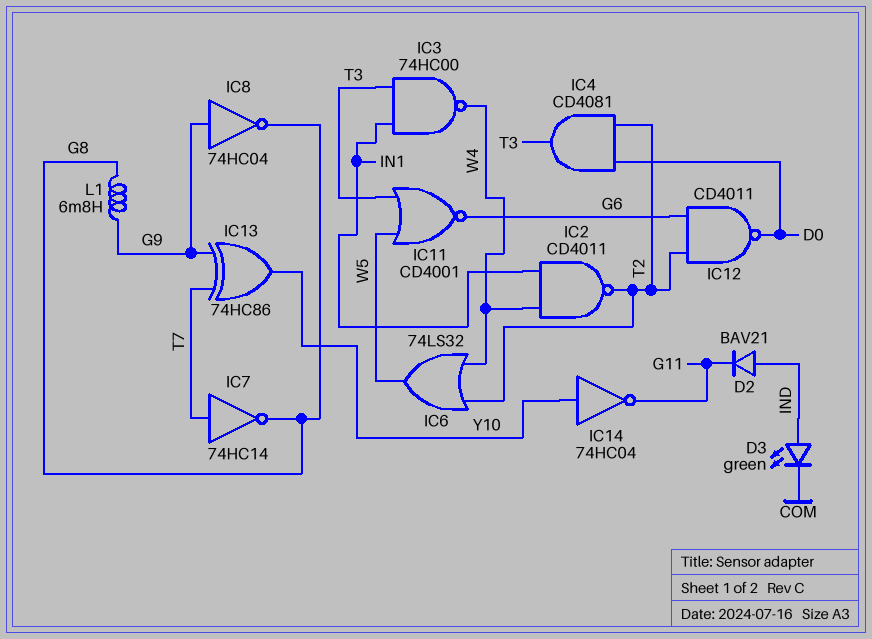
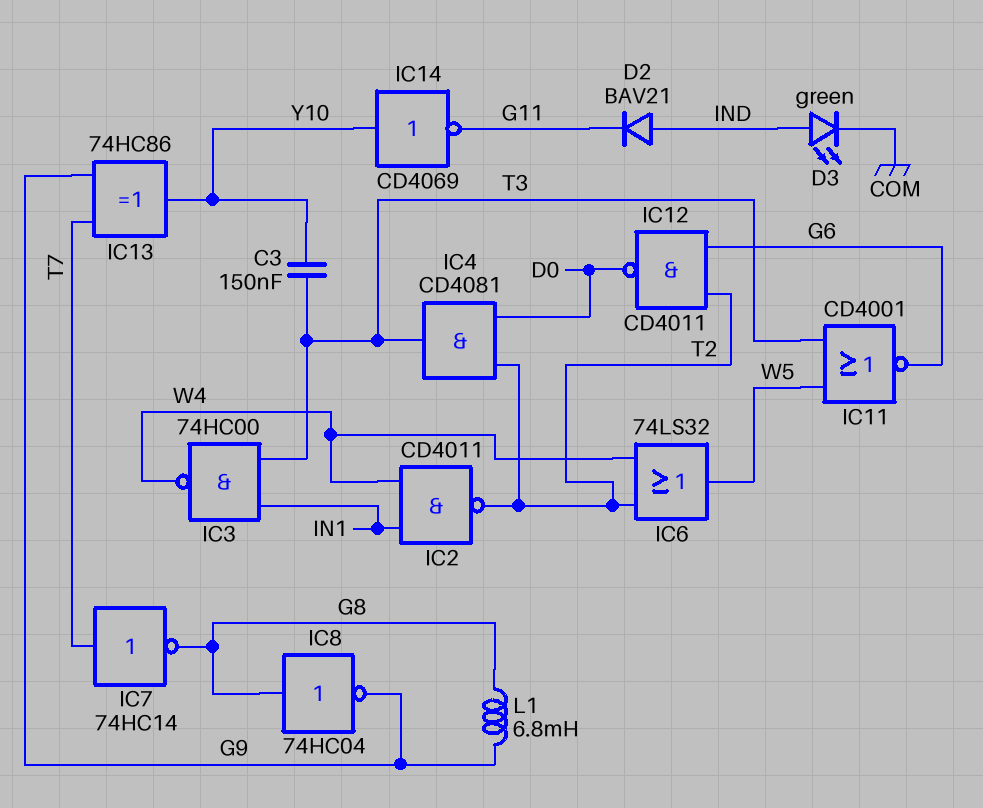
C3: none -> 150nF (T3, Y10)
IC8: NOT 74HC04 (in G9, out G8) -> NOT 74HC04 (in G8, out G9)
IC14: NOT 74HC04 (in Y10, out G11) -> NOT CD4069 (in Y10, out G11)

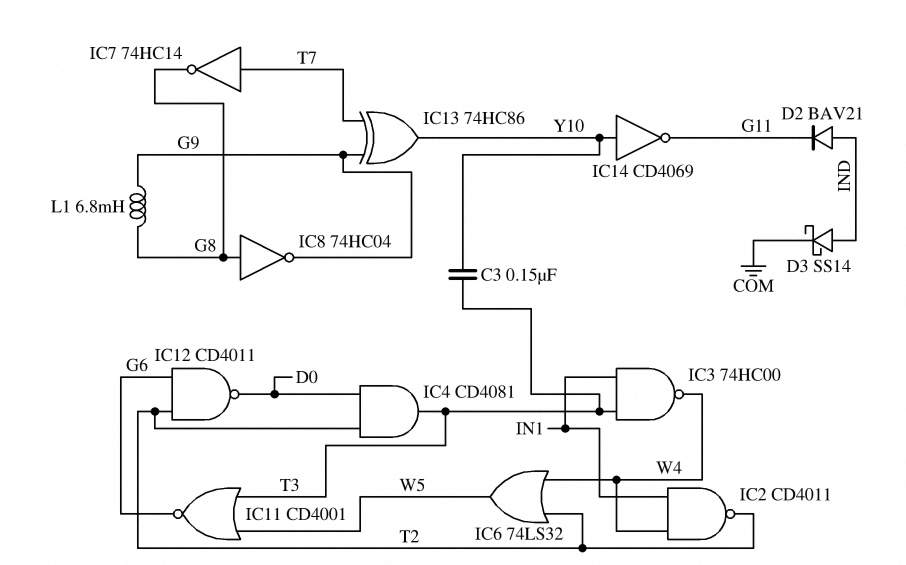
D3: LED green (A IND, K COM) -> schottky SS14 (A IND, K COM)

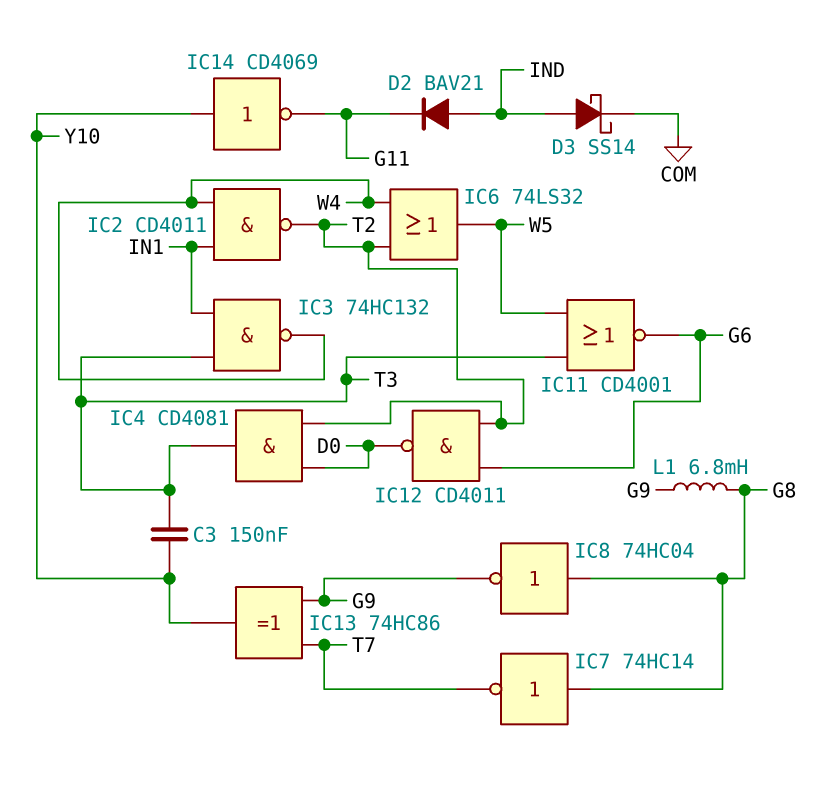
IC3: NAND 74HC00 (in IN1, in T3, out W4) -> NAND 74HC132 (in IN1, in T3, out W4)
IC7: NOT 74HC14 (in T7, out G8) -> NOT 74HC14 (in G8, out T7)

